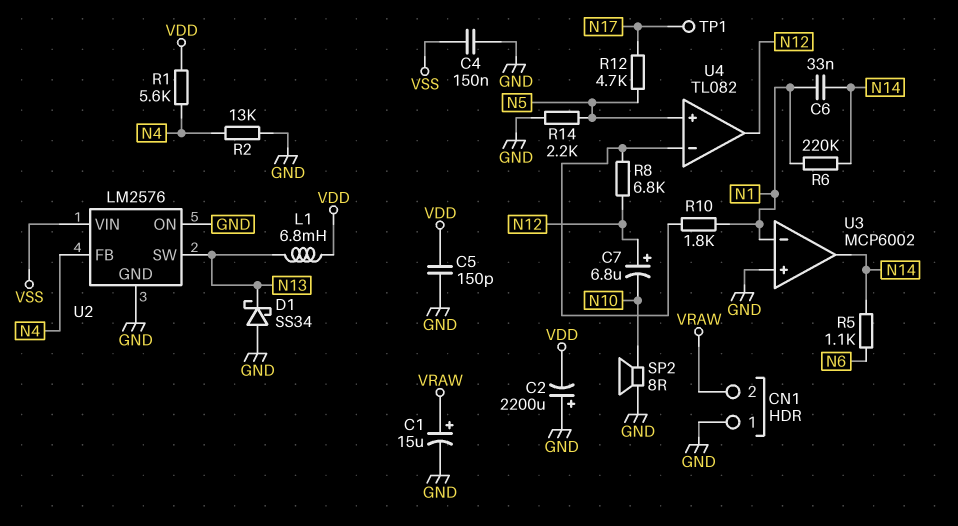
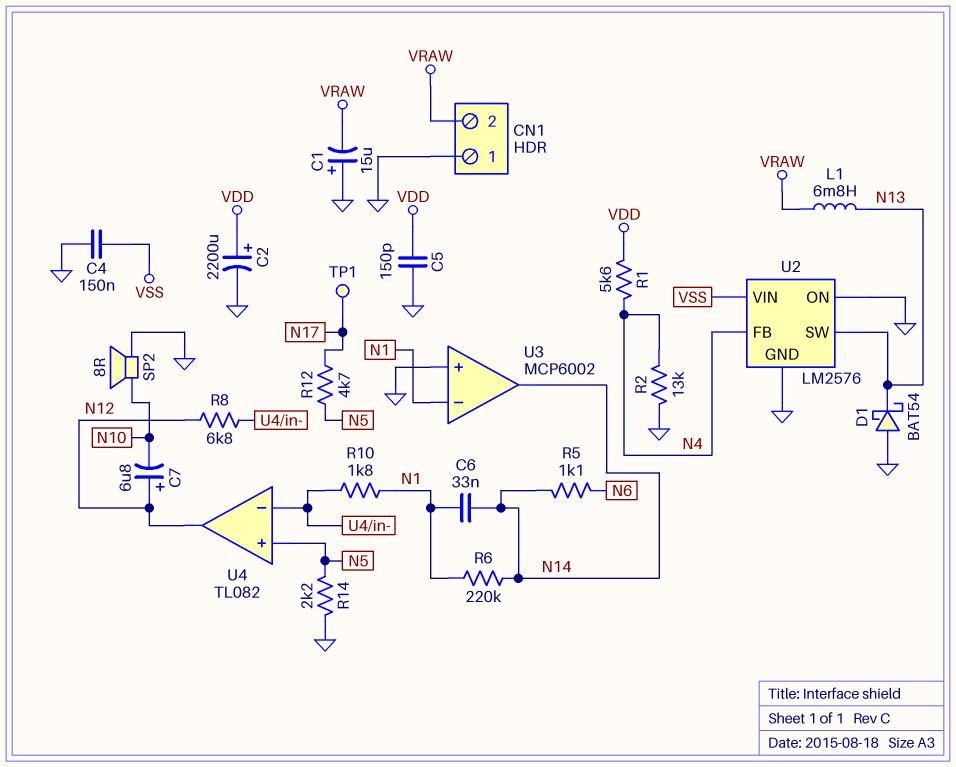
C1: 15uF (plus VRAW, minus GND) -> 15uF (plus GND, minus VRAW)
C2: 2200uF (plus GND, minus VDD) -> 2200uF (plus VDD, minus GND)
D1: schottky SS34 (A GND, K N13) -> schottky BAT54 (A GND, K N13)
L1: 6.8mH (N13, VDD) -> 6.8mH (N13, VRAW)

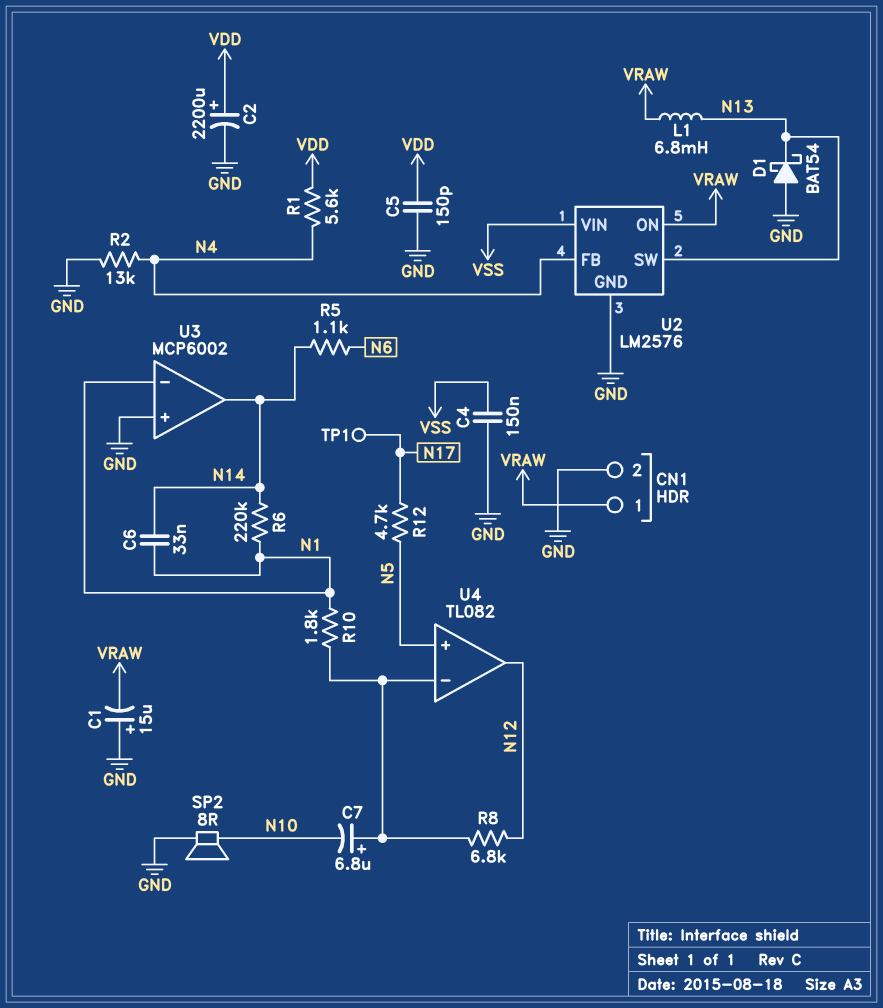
C7: 6.8uF (plus N12, minus N10) -> 6.8uF (plus U4/in-, minus N10)
CN1 pin 1: GND -> VRAW
CN1 pin 2: VRAW -> GND
R14: 2.2k (GND, N5) -> none
U2 pin ON: GND -> VRAW

